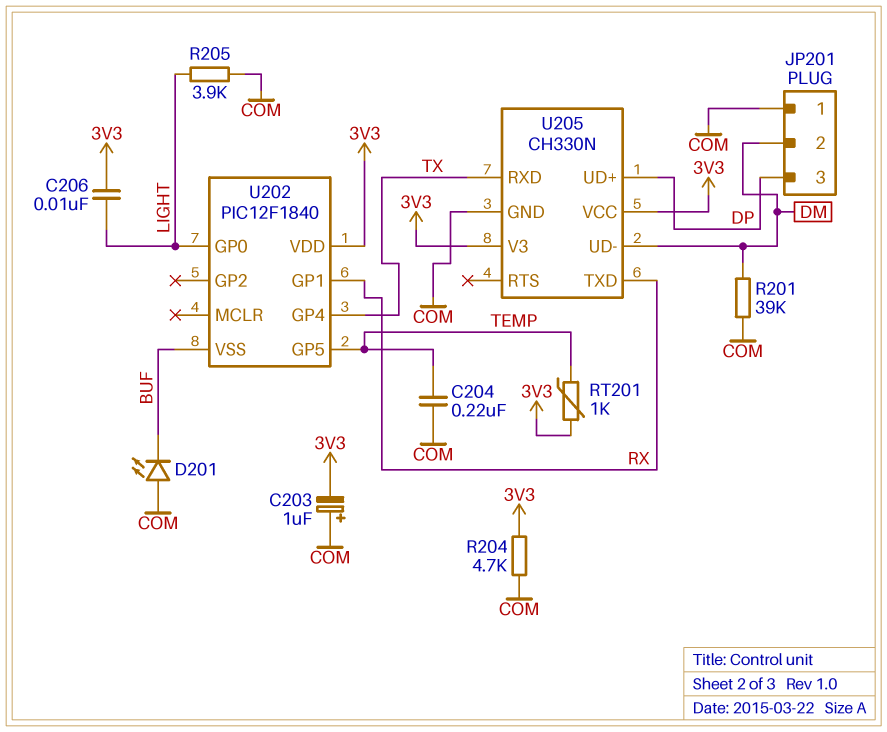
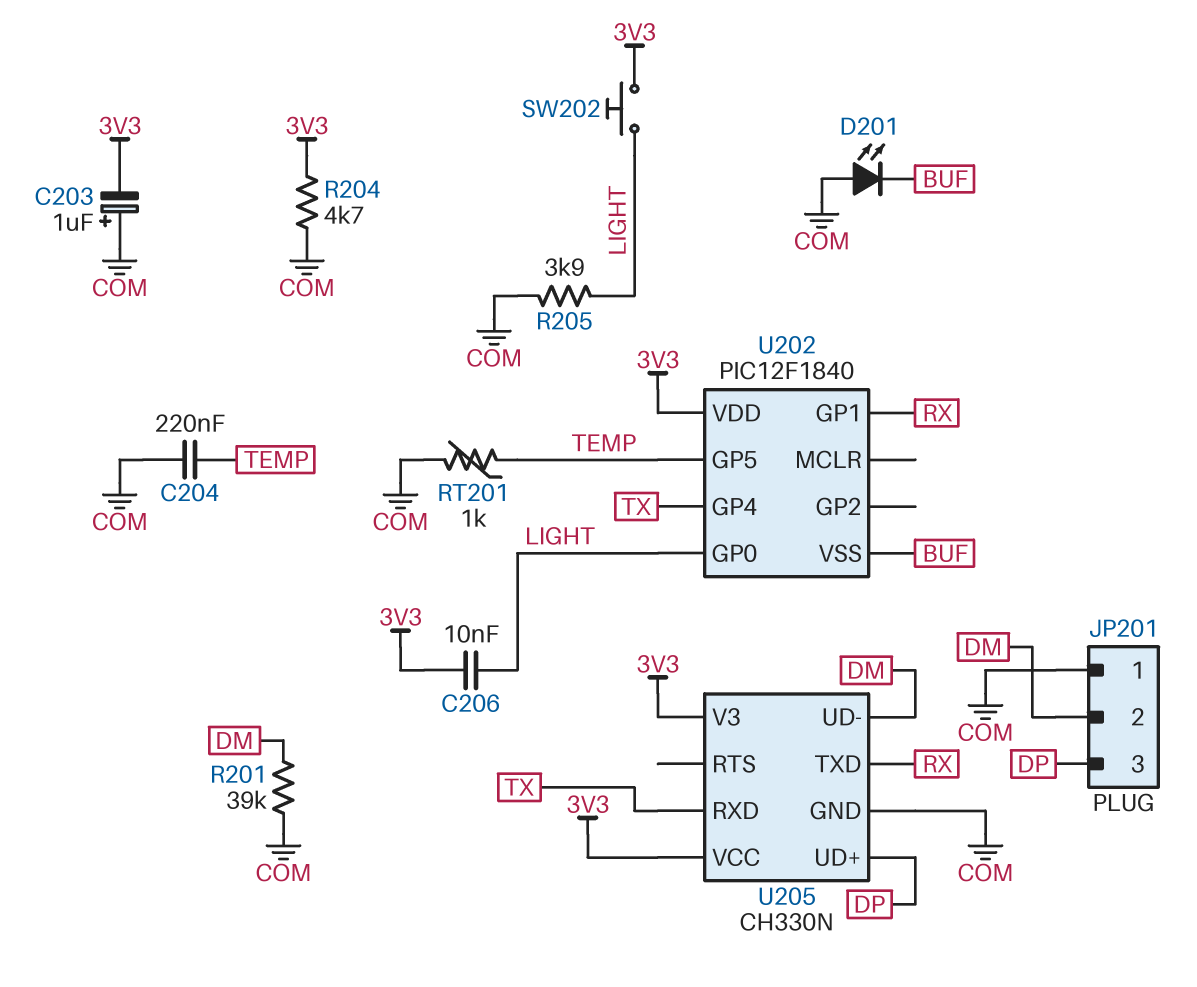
RT201: 1k (3V3, TEMP) -> 1k (COM, TEMP)
SW202: none -> button (3V3, LIGHT)

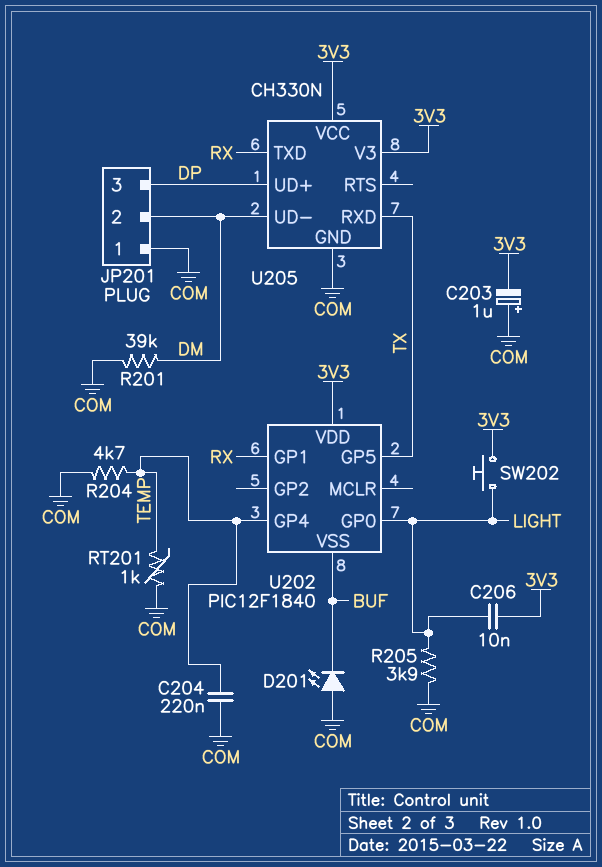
R204: 4.7k (3V3, COM) -> 4.7k (COM, TEMP)
U202 pin GP4: TX -> TEMP
U202 pin GP5: TEMP -> TX

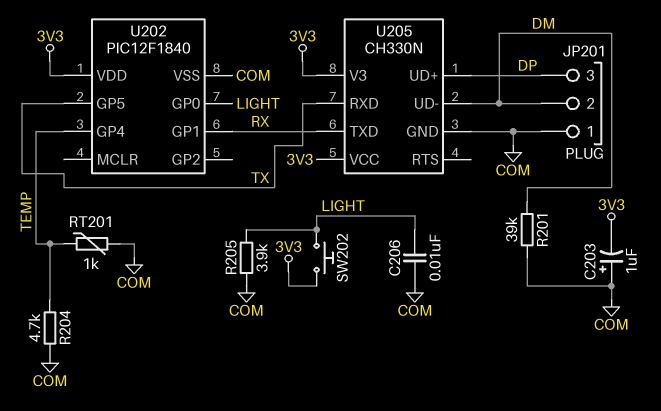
C204: 220nF (COM, TEMP) -> none
C206: 10nF (3V3, LIGHT) -> 10nF (COM, LIGHT)
D201: LED (A COM, K BUF) -> none
U202 pin VSS: BUF -> COM

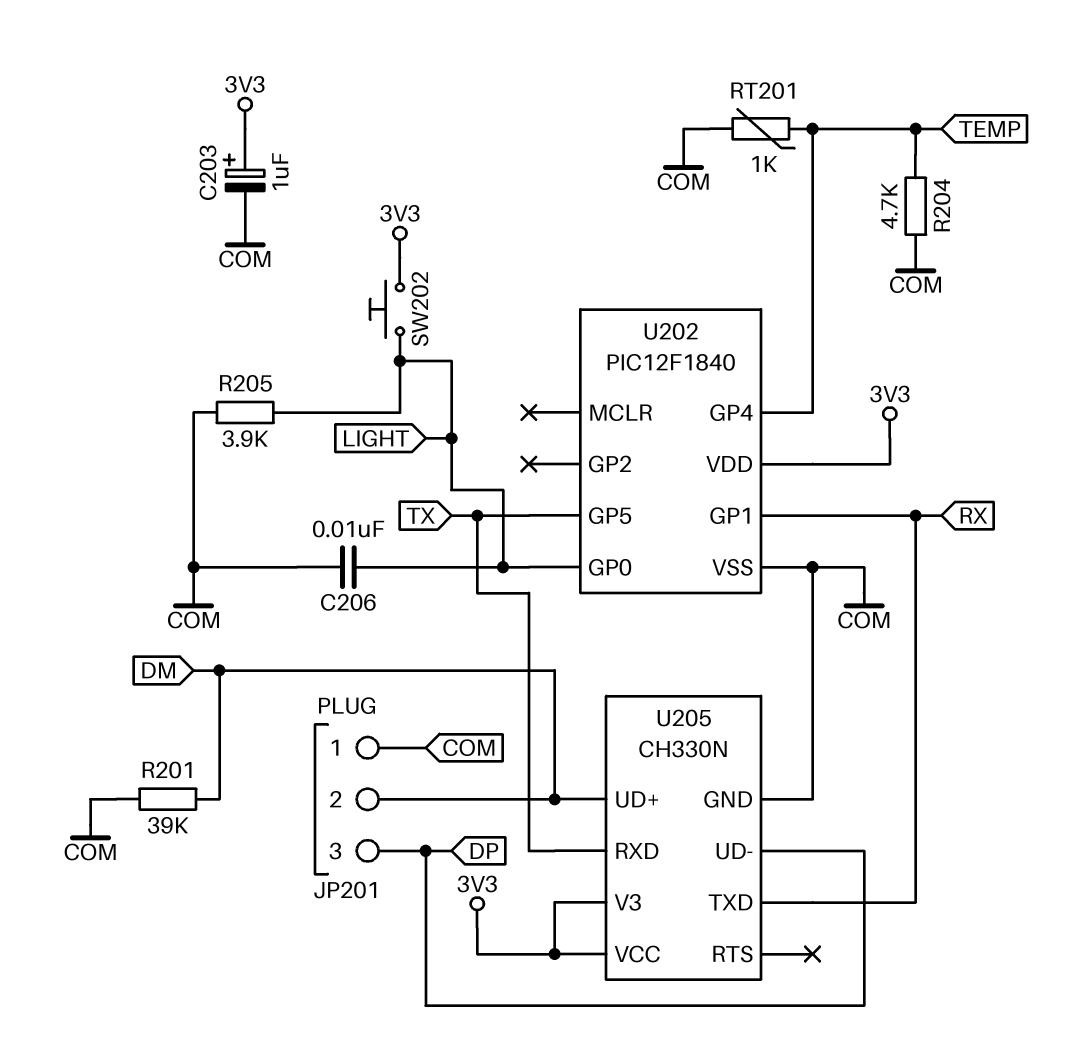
C203: 1uF (plus COM, minus 3V3) -> 1uF (plus 3V3, minus COM)
U205 pin UD+: DP -> DM
U205 pin UD-: DM -> DP

